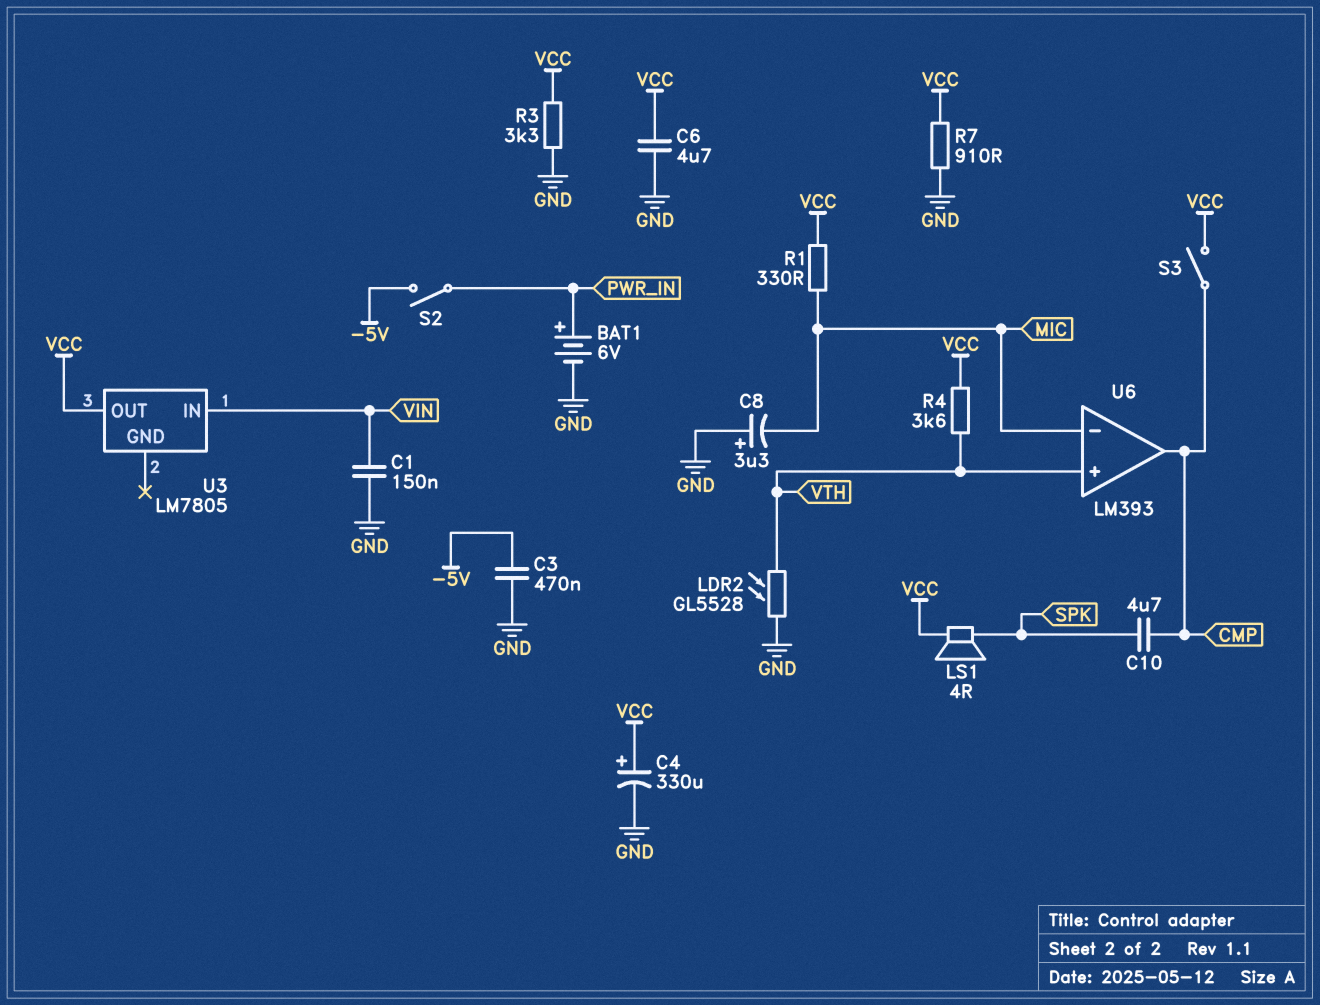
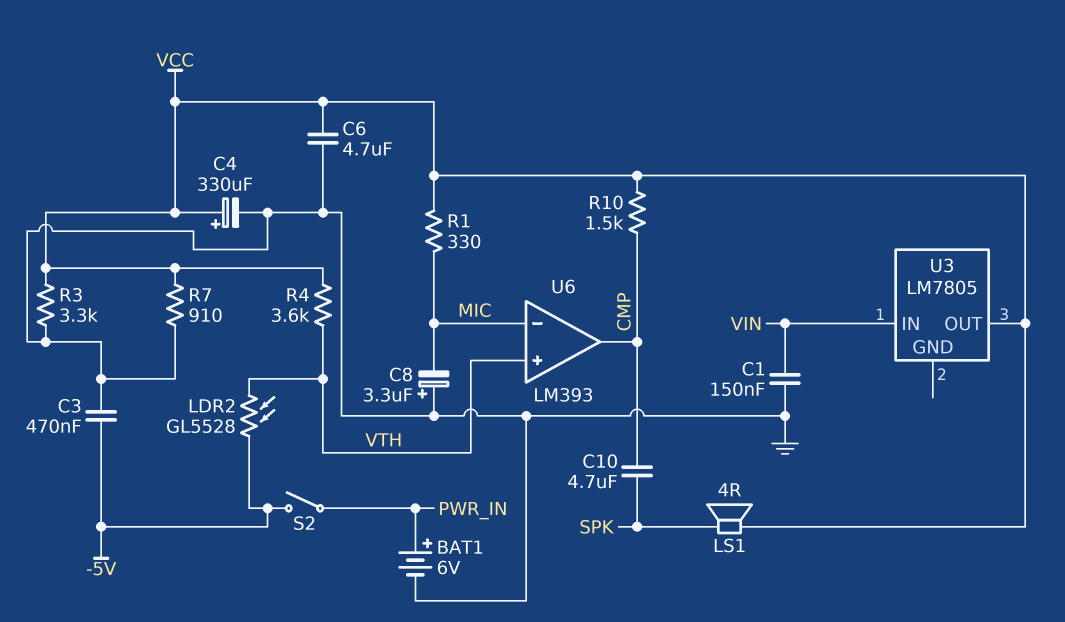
LDR2: GL5528 (GND, VTH) -> GL5528 (-5V, VTH)
R10: none -> 1.5k (CMP, VCC)
S3: switch (CMP, VCC) -> none

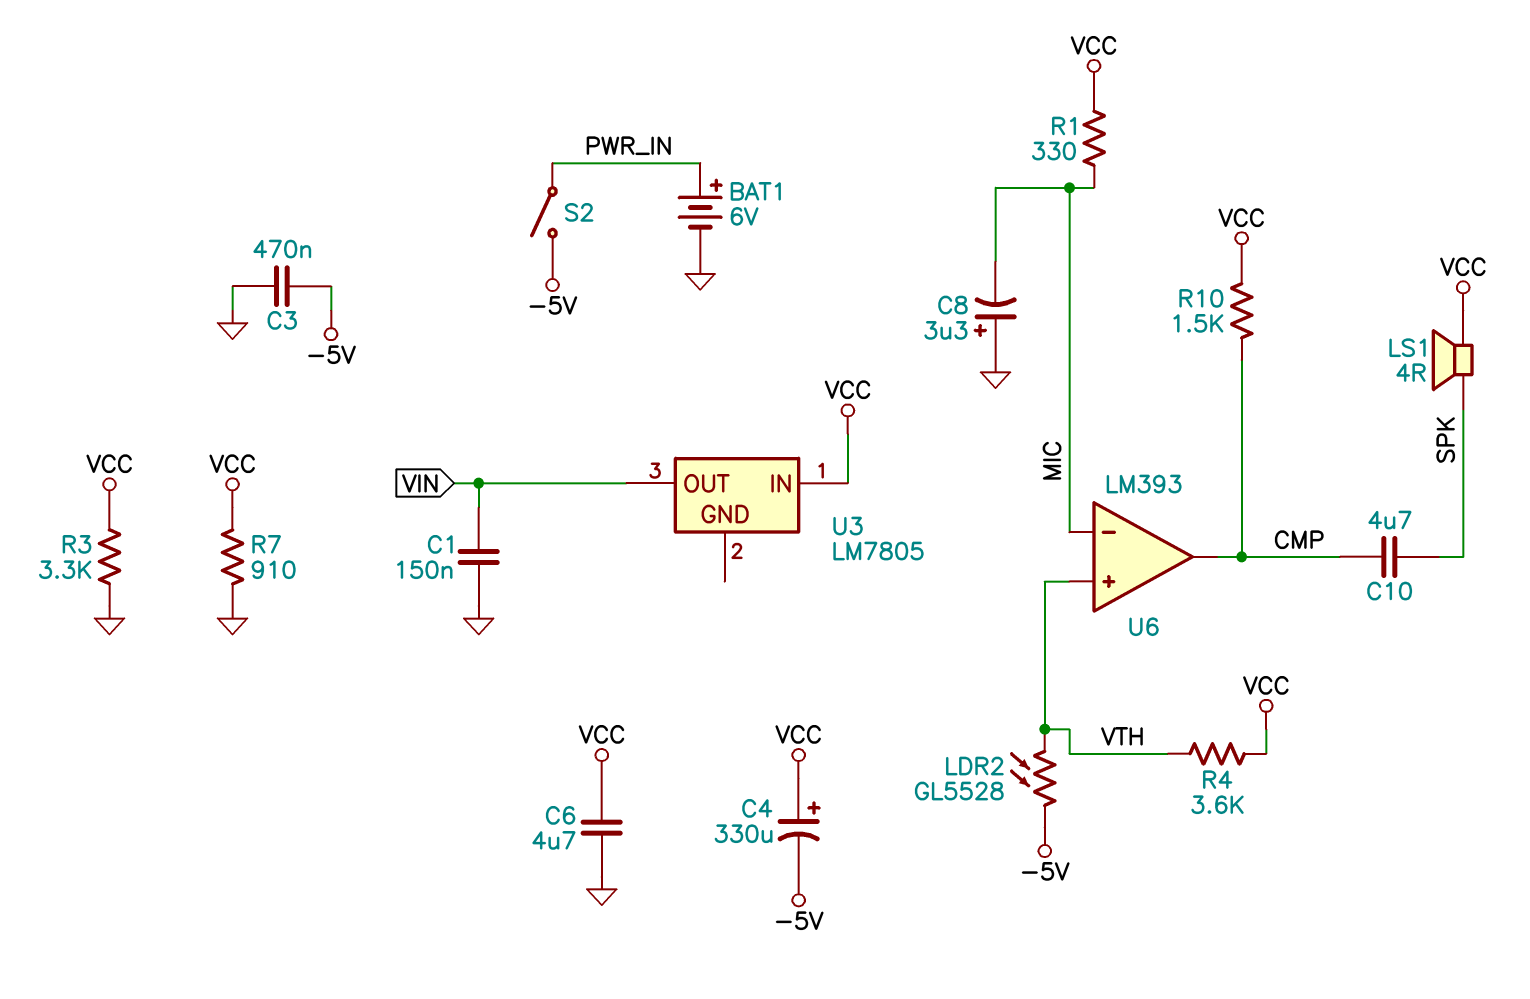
C4: 330uF (plus VCC, minus GND) -> 330uF (plus VCC, minus -5V)
U3 pin IN: VIN -> VCC
U3 pin OUT: VCC -> VIN

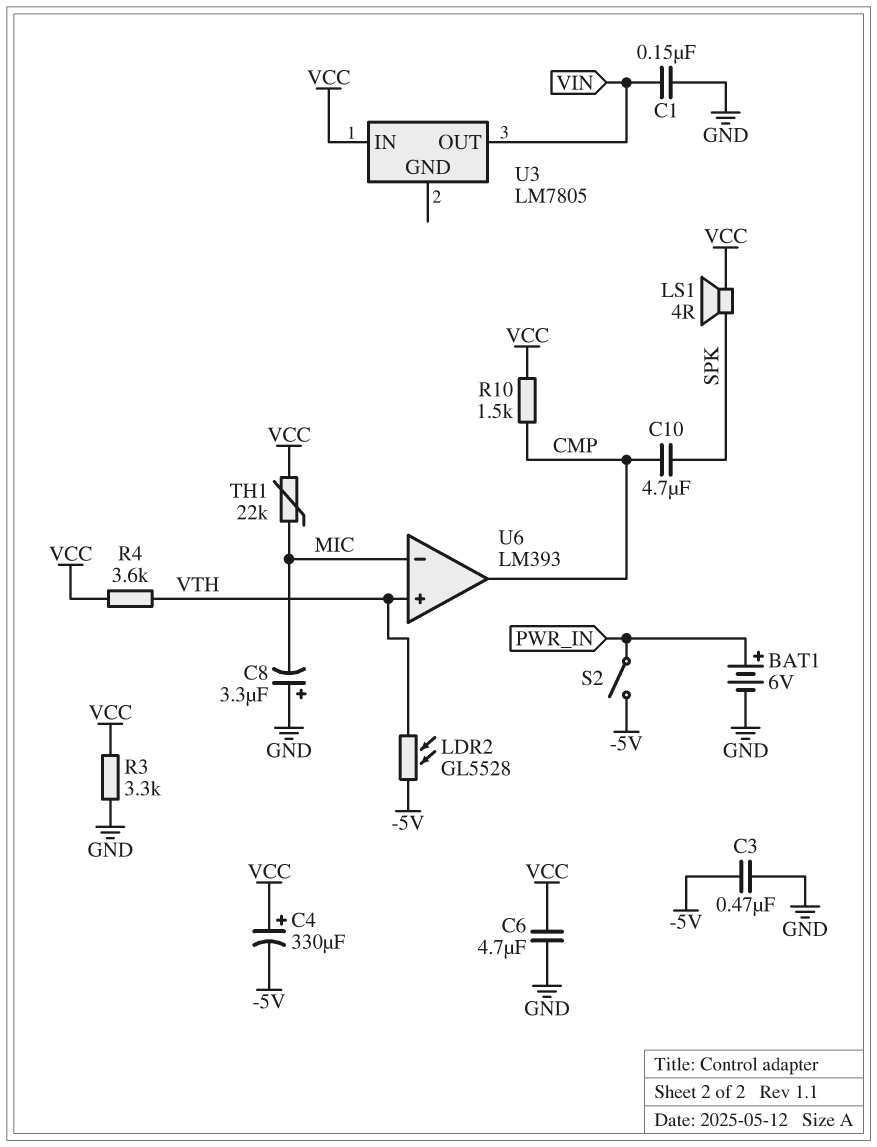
R1: 330 (MIC, VCC) -> none
R7: 910 (GND, VCC) -> none
TH1: none -> 22k (MIC, VCC)

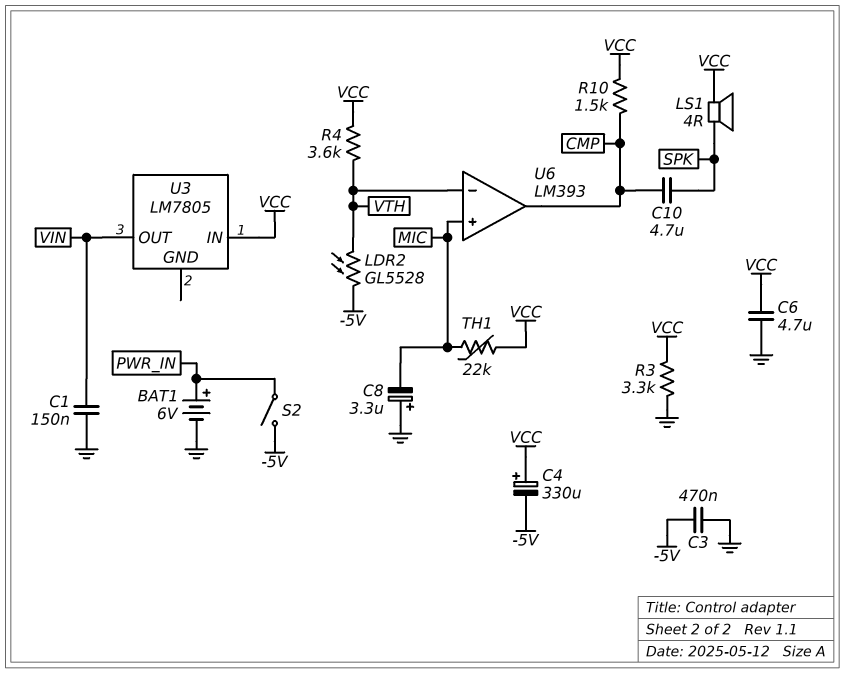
U6 pin in+: VTH -> MIC
U6 pin in-: MIC -> VTH

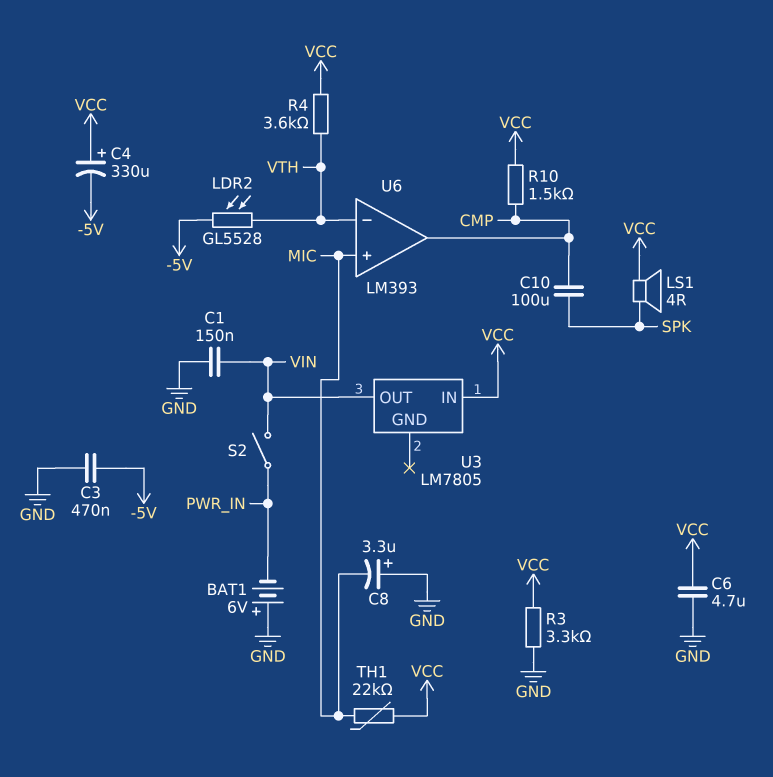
BAT1: 6V (plus PWR_IN, minus GND) -> 6V (plus GND, minus PWR_IN)
C10: 4.7uF (CMP, SPK) -> 100uF (CMP, SPK)
S2: switch (-5V, PWR_IN) -> switch (PWR_IN, VIN)

